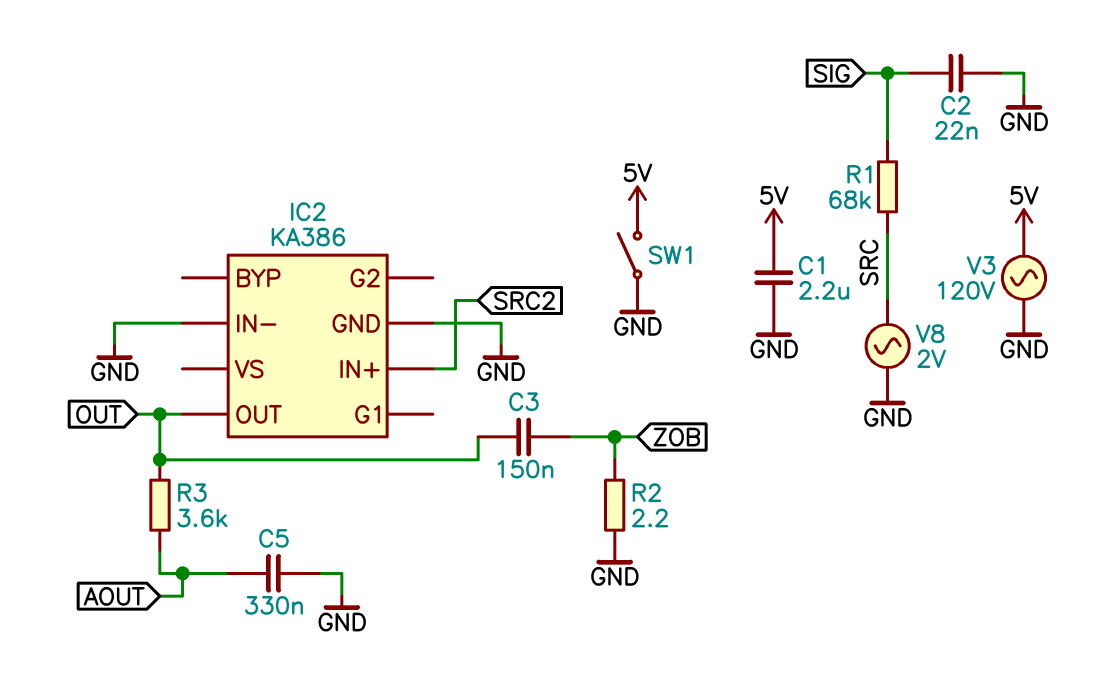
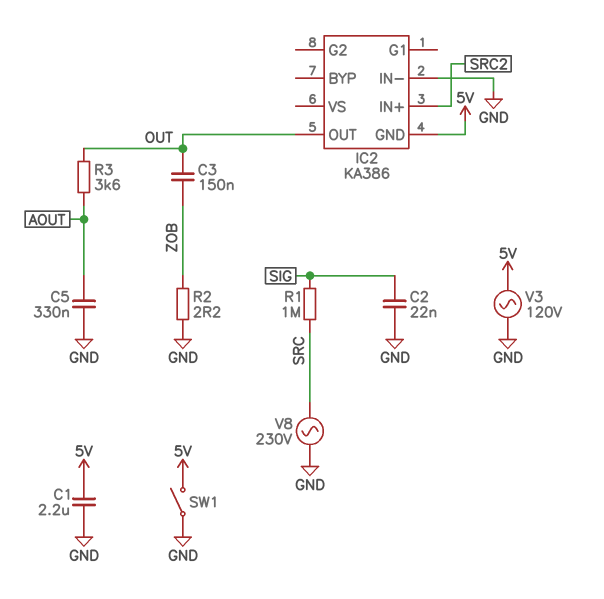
IC2 pin GND: GND -> 5V
R1: 68k (SIG, SRC) -> 1M (SIG, SRC)
V8: AC 2V (GND, SRC) -> AC 230V (GND, SRC)

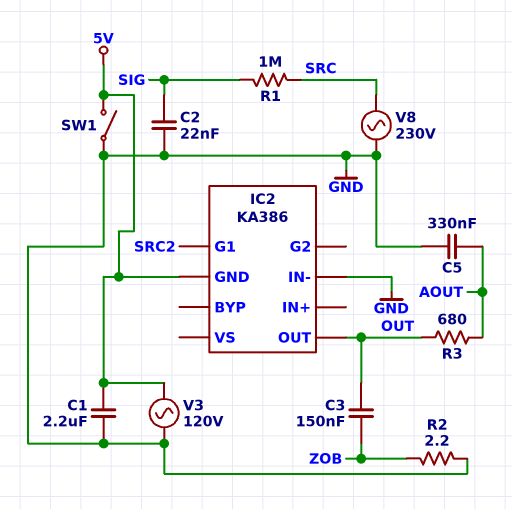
IC2 pin G1: none -> SRC2
IC2 pin IN+: SRC2 -> none
R3: 3.6k (AOUT, OUT) -> 680 (AOUT, OUT)

